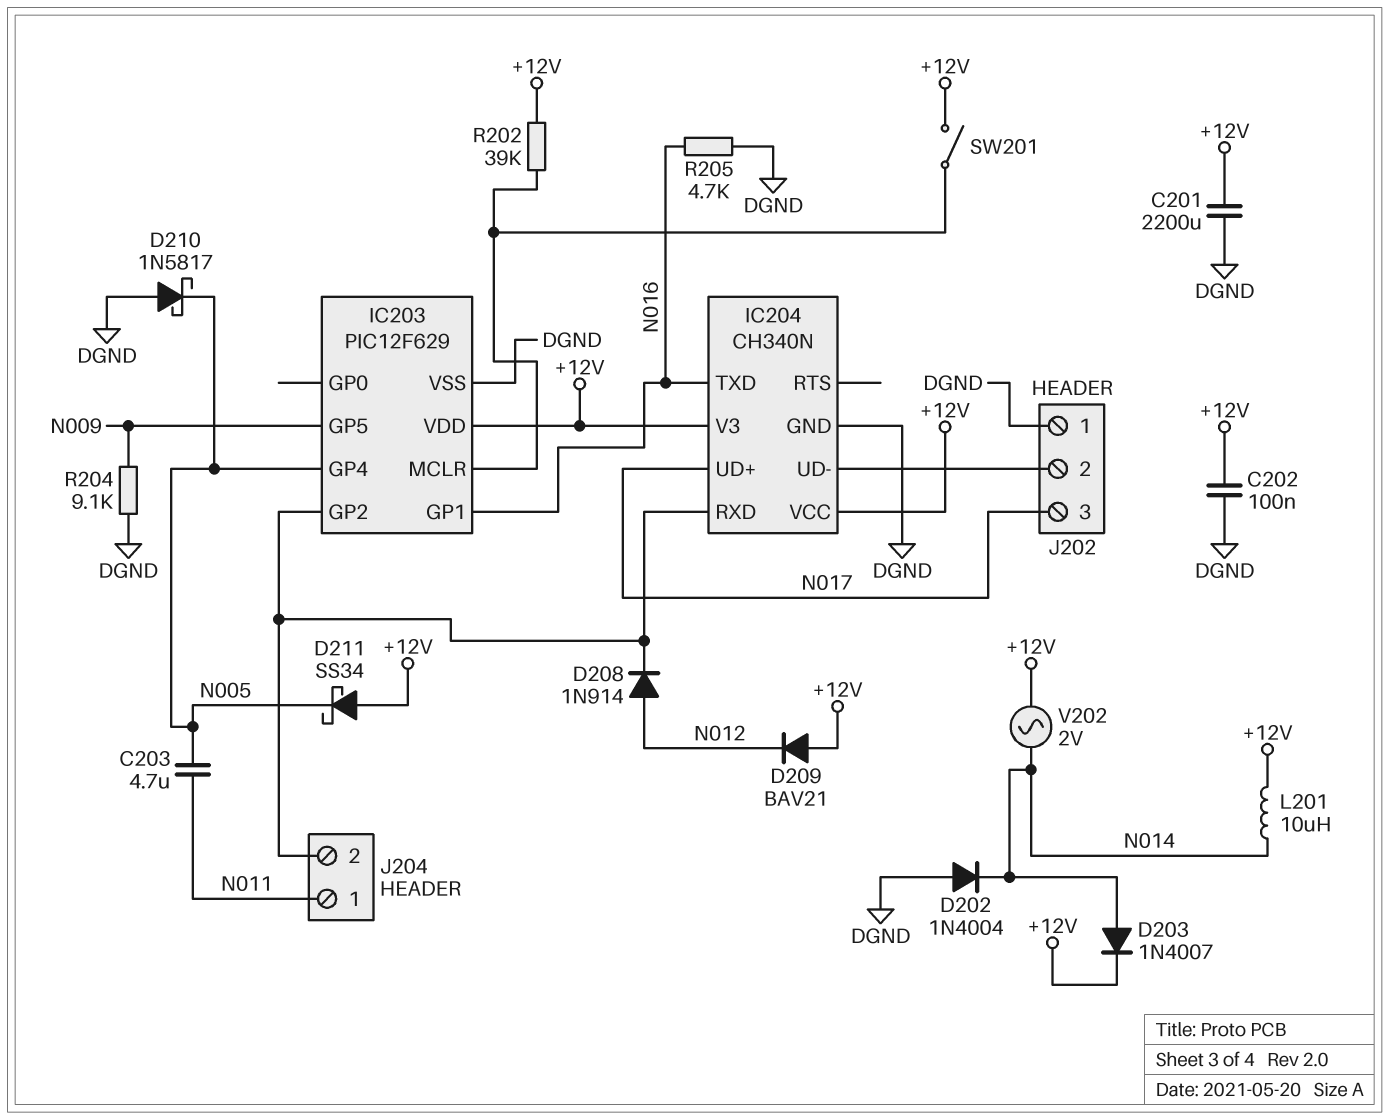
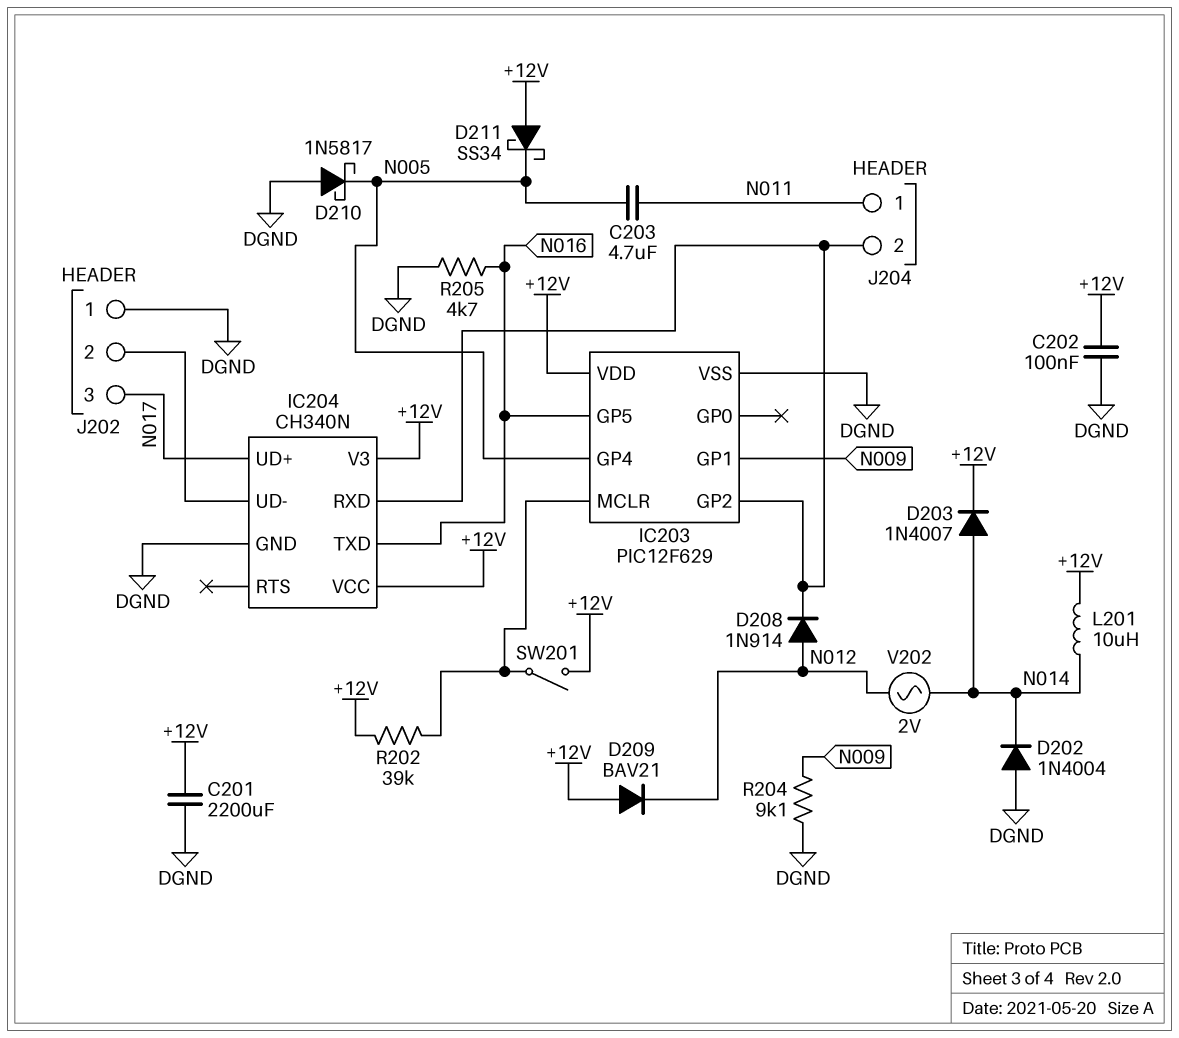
IC203 pin GP1: N016 -> N009
IC203 pin GP5: N009 -> N016
V202: AC 2V (+12V, N014) -> AC 2V (N012, N014)

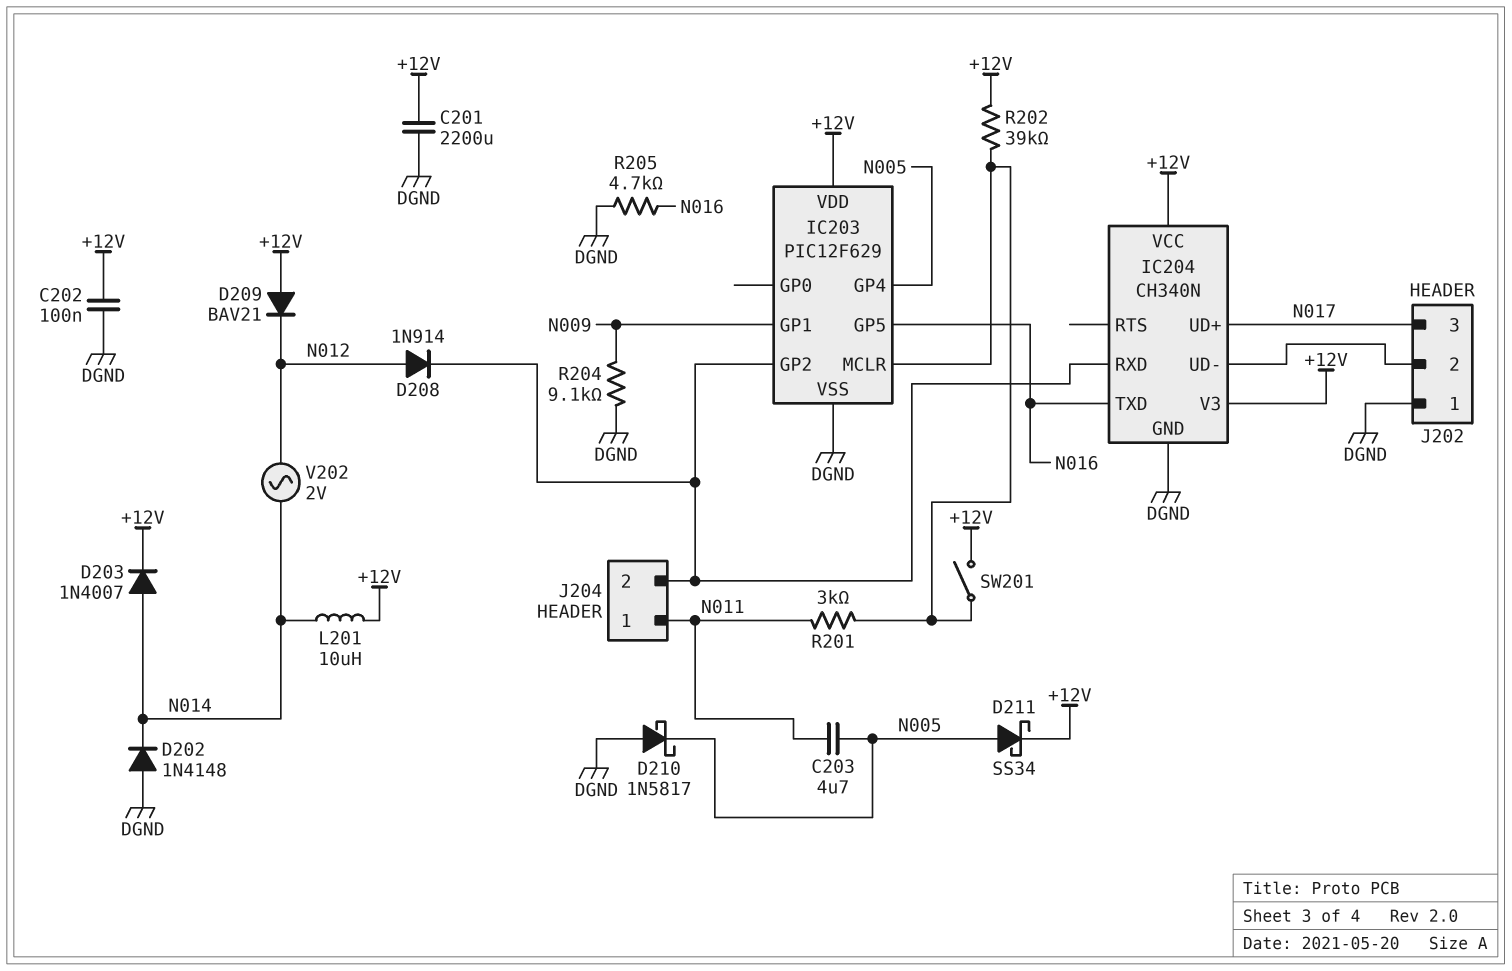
D202: diode 1N4004 (A DGND, K N014) -> diode 1N4148 (A DGND, K N014)
D211: schottky SS34 (A +12V, K N005) -> schottky SS34 (A N005, K +12V)
R201: none -> 3k (IC203/MCLR, N011)

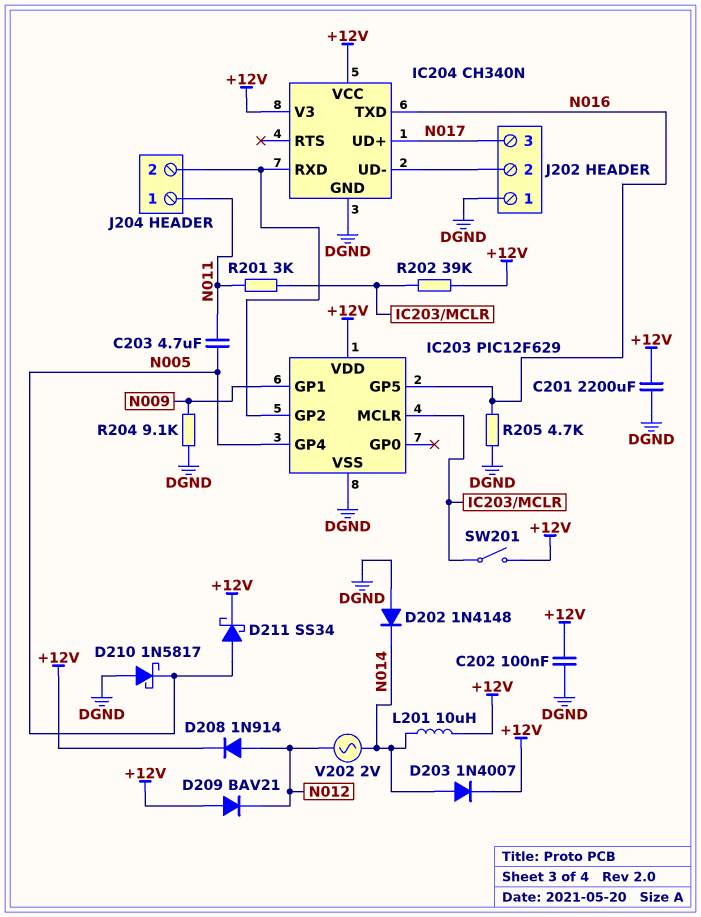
D208: diode 1N914 (A N012, K IC203/GP2) -> diode 1N914 (A N012, K +12V)

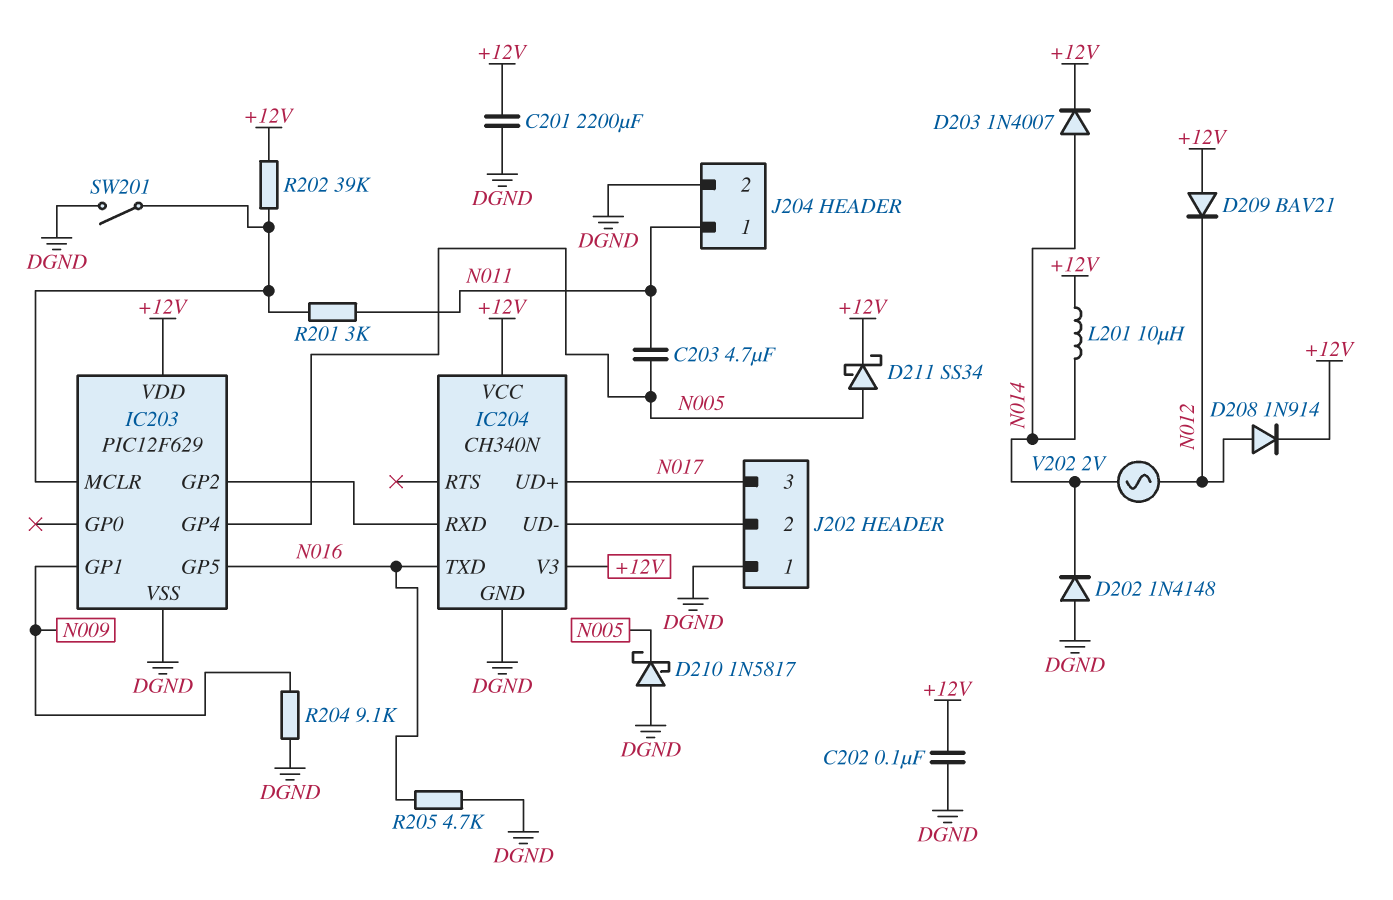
J204 pin 2: IC203/GP2 -> DGND
SW201: switch (+12V, IC203/MCLR) -> switch (DGND, IC203/MCLR)

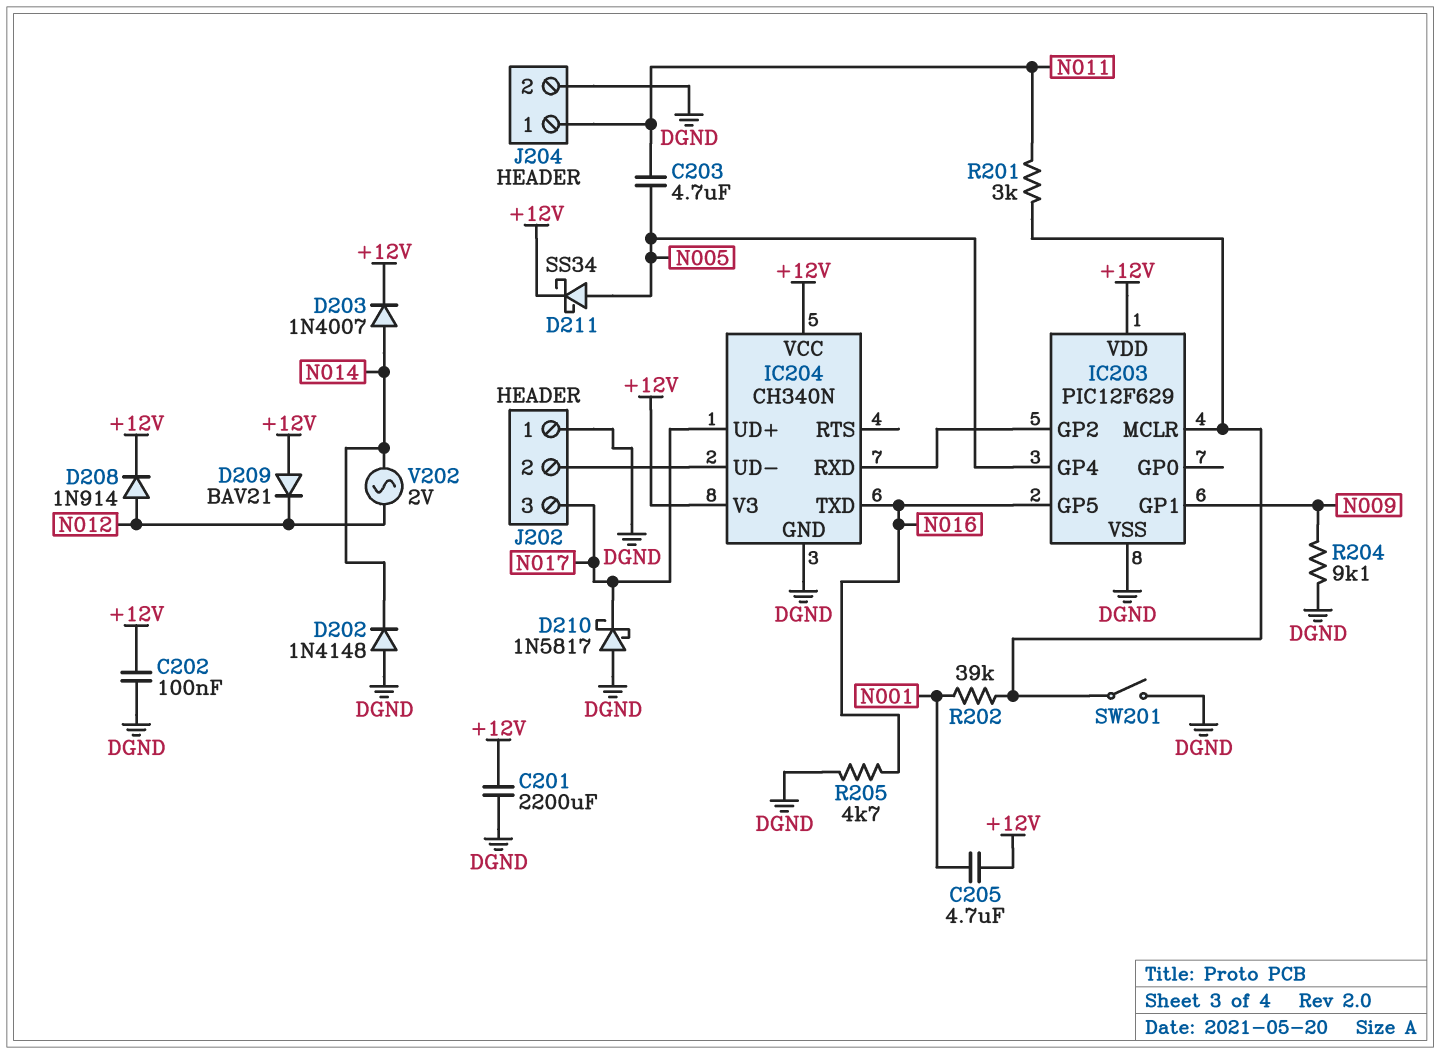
C205: none -> 4.7uF (+12V, N001)
D210: schottky 1N5817 (A DGND, K N005) -> schottky 1N5817 (A DGND, K N017)
L201: 10uH (+12V, N014) -> none
R202: 39k (+12V, IC203/MCLR) -> 39k (IC203/MCLR, N001)

